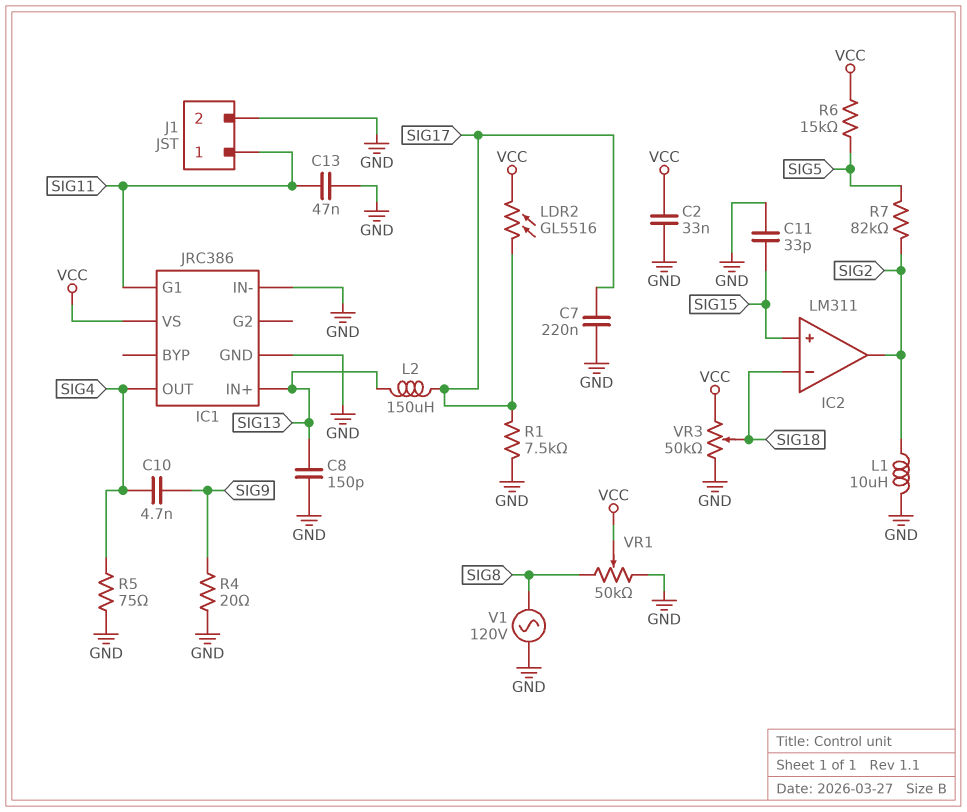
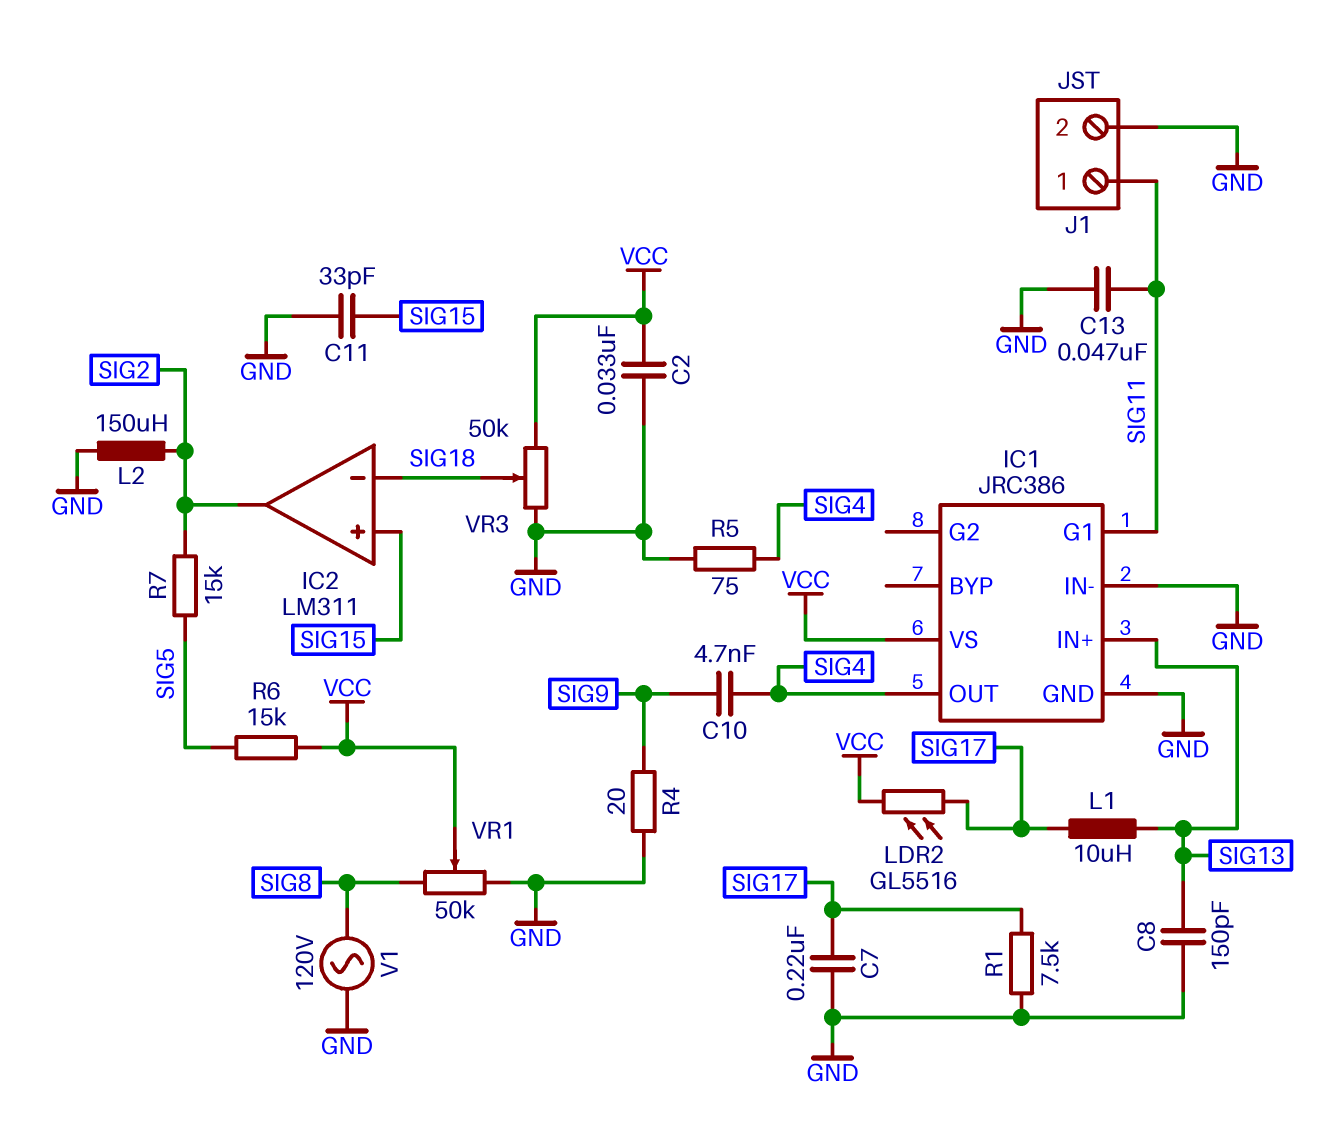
L1: 10uH (GND, SIG2) -> 10uH (SIG13, SIG17)
L2: 150uH (SIG13, SIG17) -> 150uH (GND, SIG2)
R7: 82k (SIG2, SIG5) -> 15k (SIG2, SIG5)

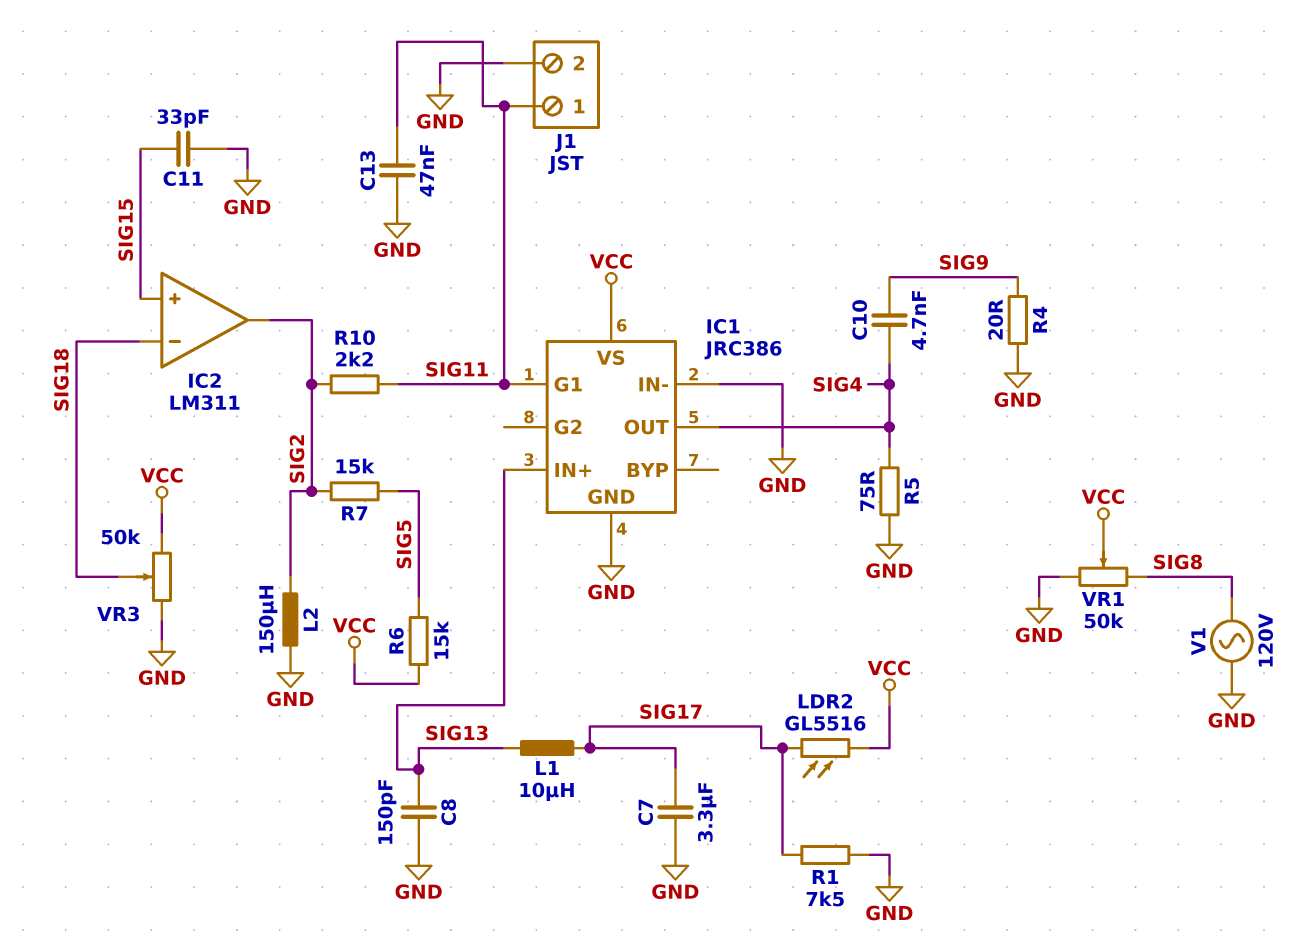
C2: 33nF (GND, VCC) -> none
C7: 220nF (GND, SIG17) -> 3.3uF (GND, SIG17)
R10: none -> 2.2k (SIG2, SIG11)

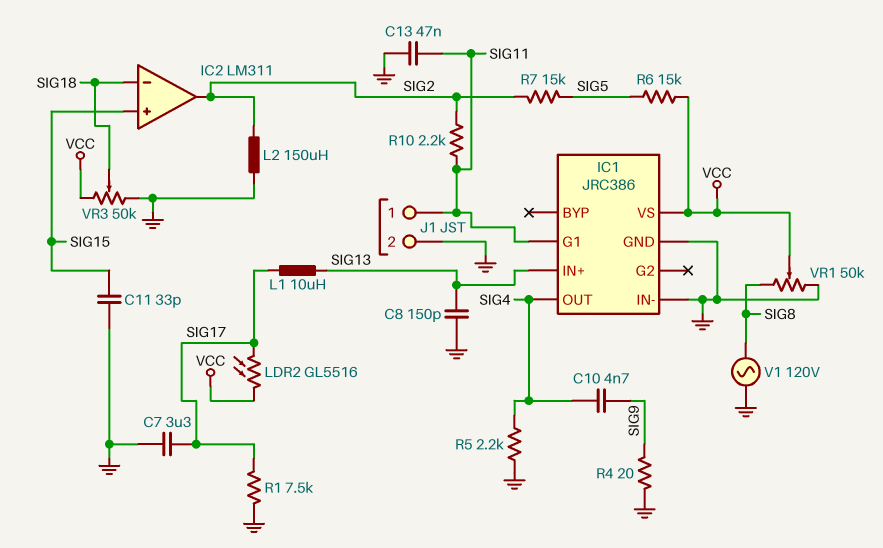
R5: 75 (GND, SIG4) -> 2.2k (GND, SIG4)

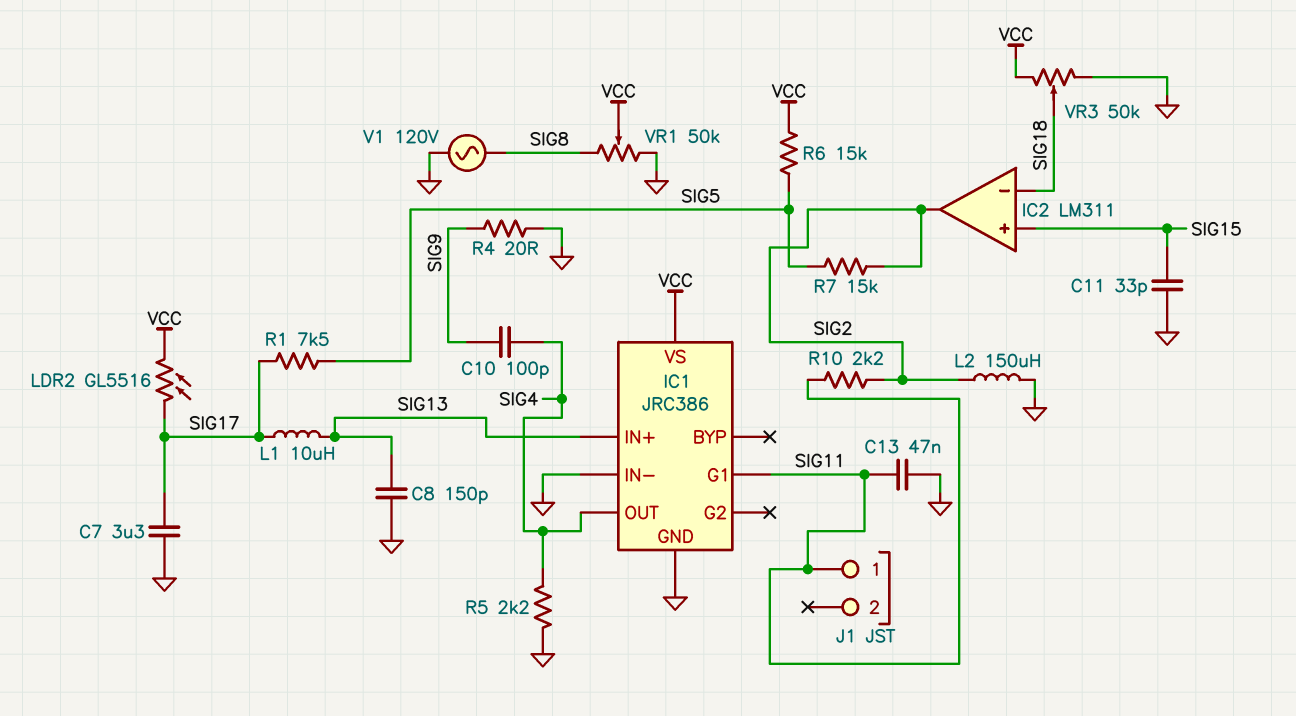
C10: 4.7nF (SIG4, SIG9) -> 100pF (SIG4, SIG9)
J1 pin 2: GND -> none
R1: 7.5k (GND, SIG17) -> 7.5k (SIG5, SIG17)

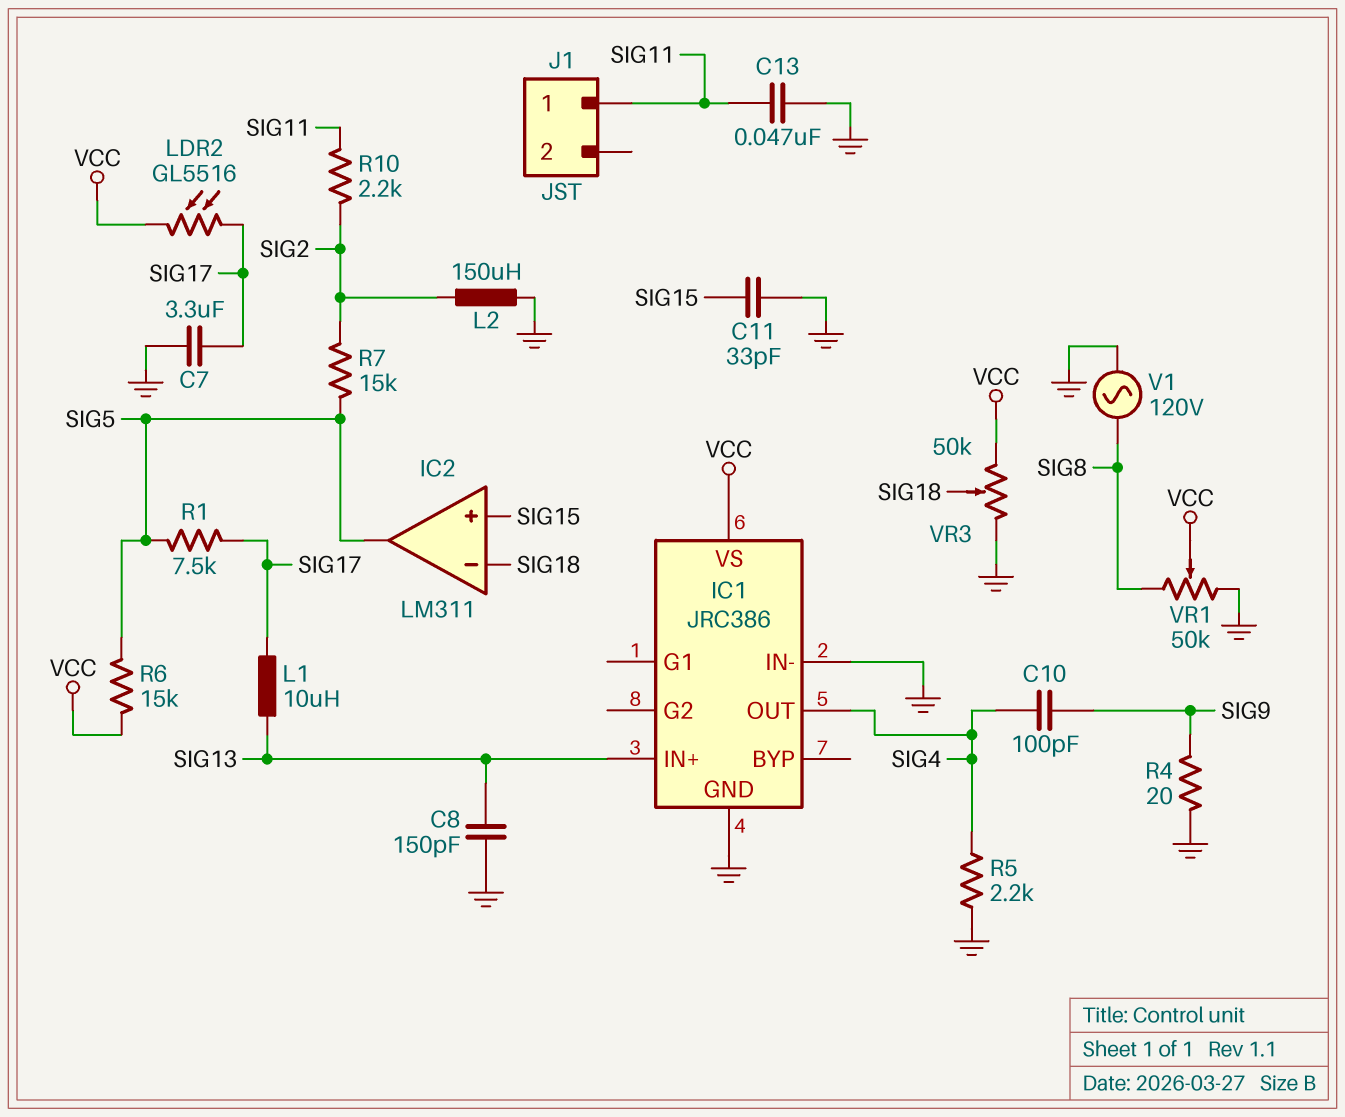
IC1 pin G1: SIG11 -> none
IC2 pin out: SIG2 -> SIG5

